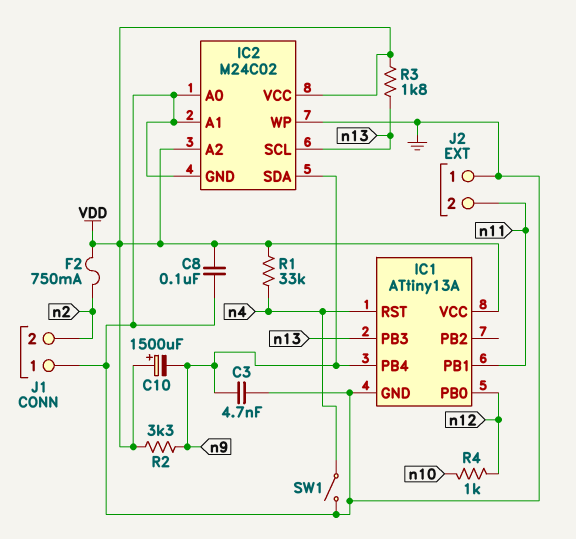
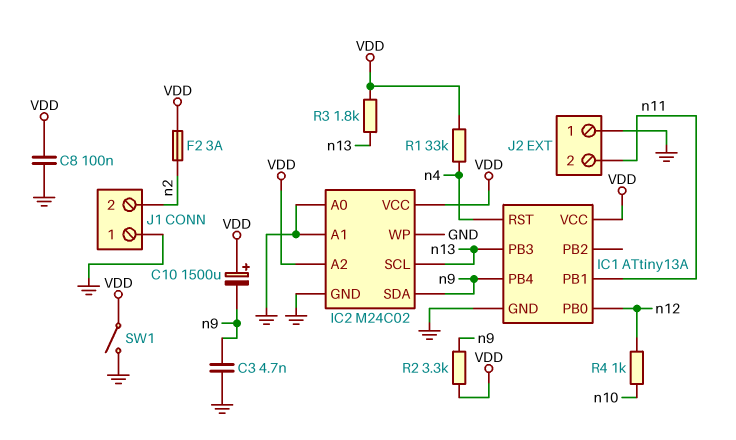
F2: 750mA (VDD, n2) -> 3A (VDD, n2)
SW1: switch (GND, n4) -> switch (GND, VDD)

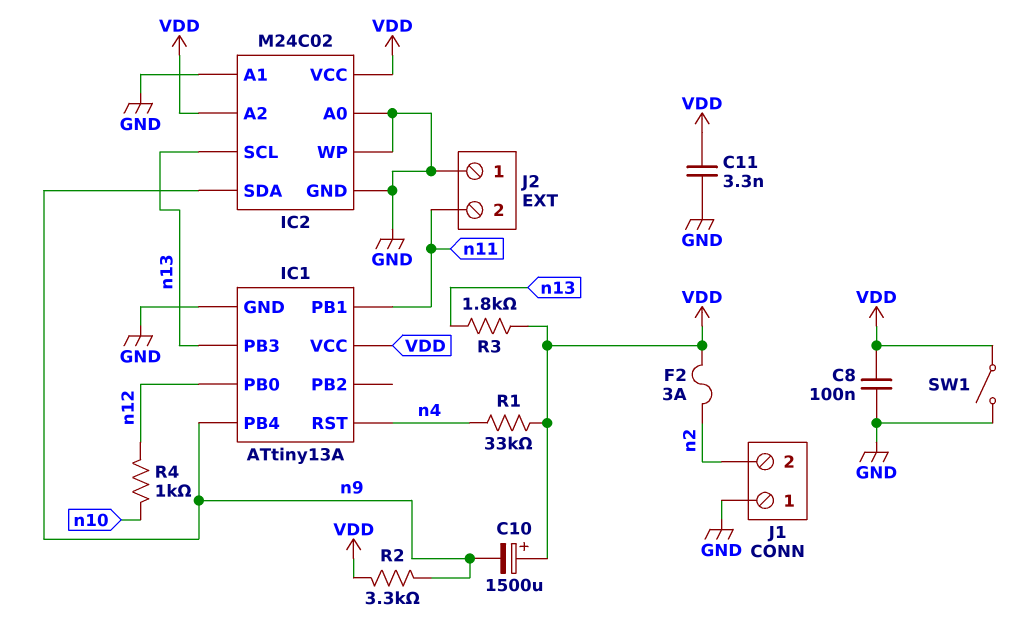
C3: 4.7nF (GND, n9) -> none
C11: none -> 3.3nF (GND, VDD)

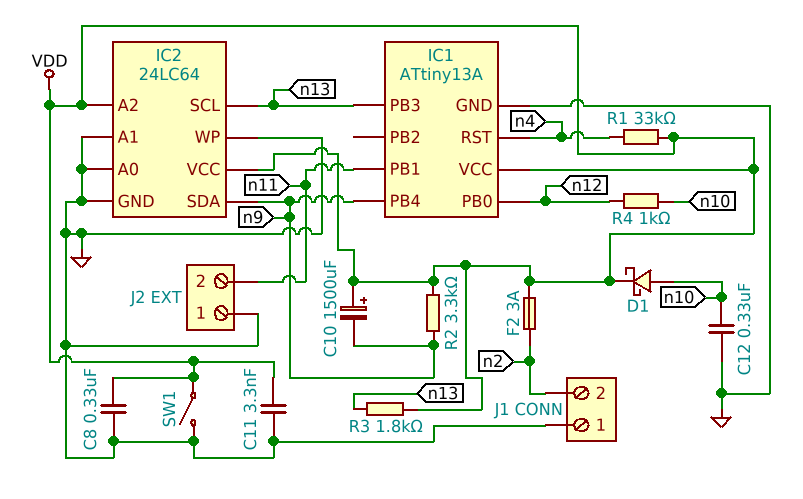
C8: 100nF (GND, VDD) -> 330nF (GND, VDD)
C12: none -> 330nF (GND, n10)
D1: none -> schottky (A n10, K VDD)
IC2: M24C02 -> 24LC64

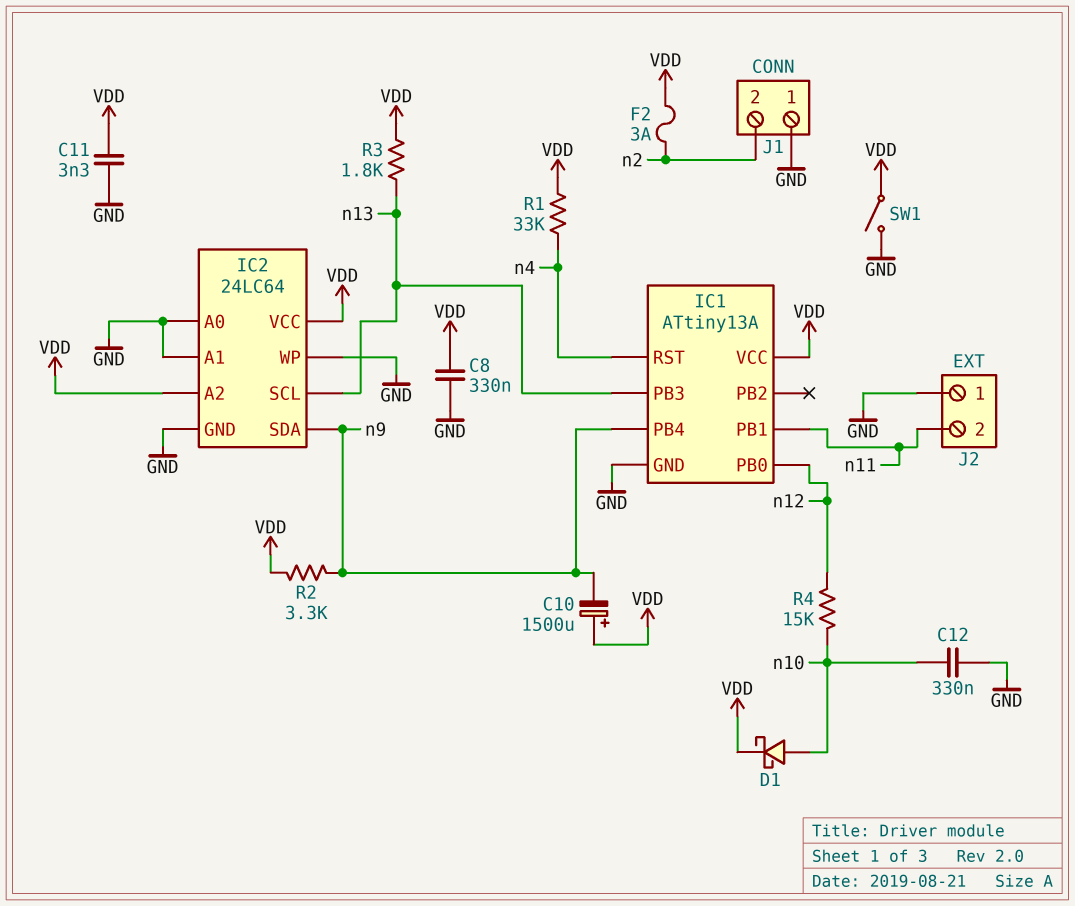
R4: 1k (n10, n12) -> 15k (n10, n12)

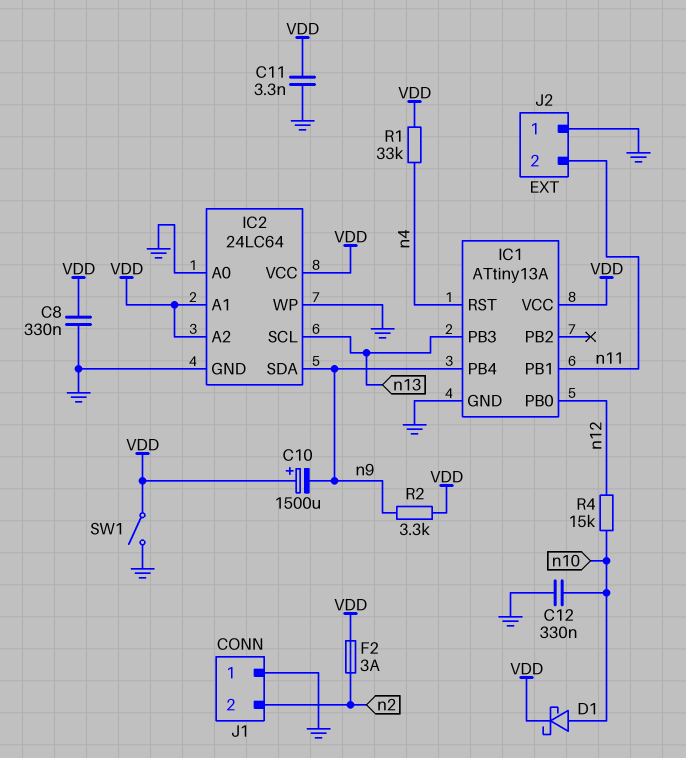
IC2 pin A1: GND -> VDD
R3: 1.8k (VDD, n13) -> none

